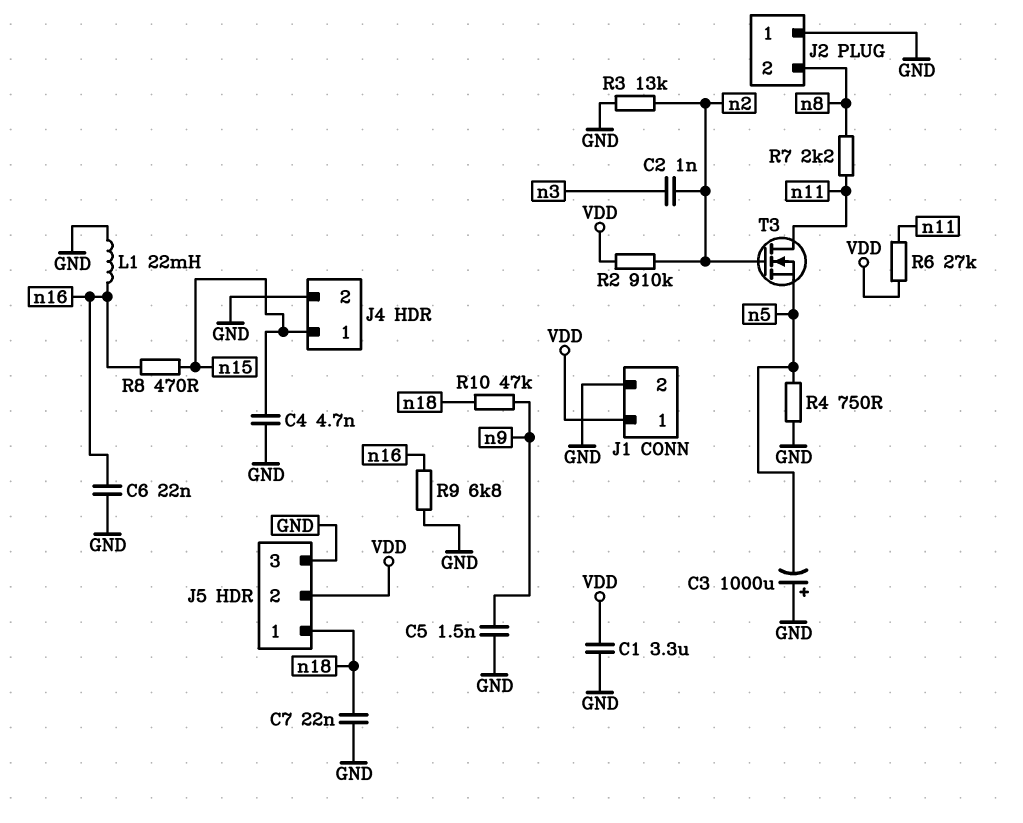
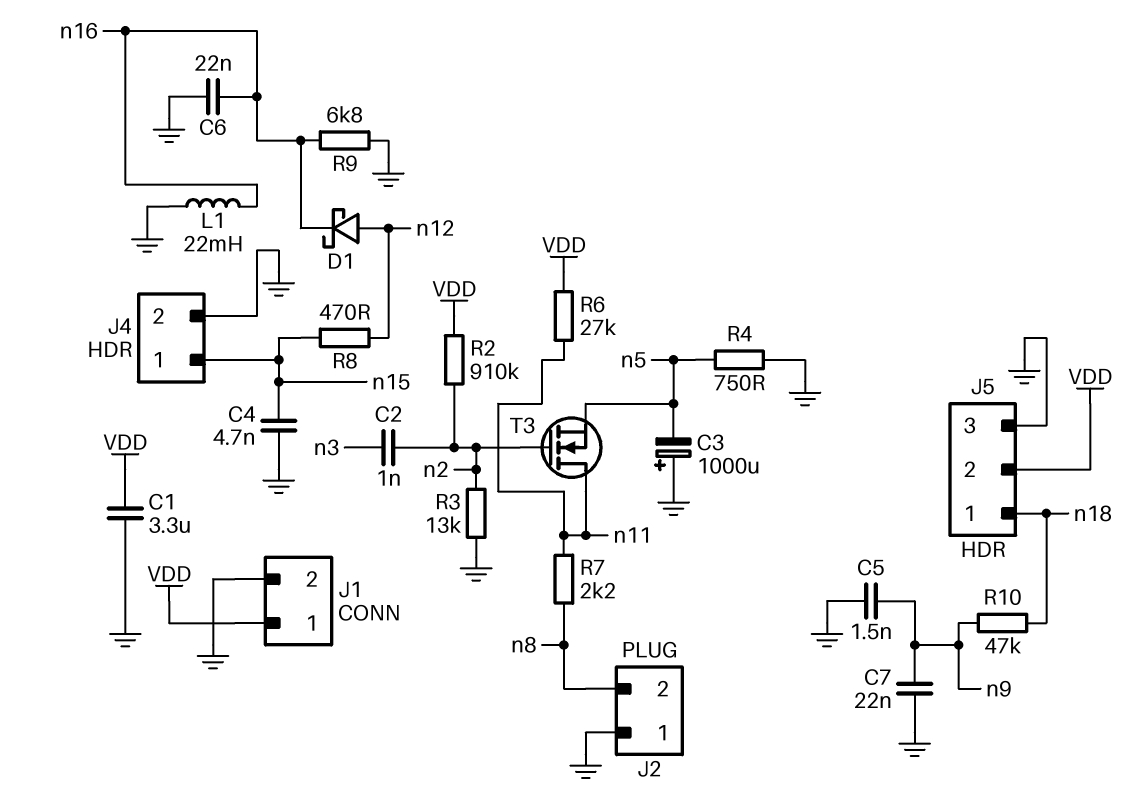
C7: 22nF (GND, n18) -> 22nF (GND, n9)
D1: none -> schottky (A n12, K n16)
R8: 470 (n15, n16) -> 470 (n12, n15)

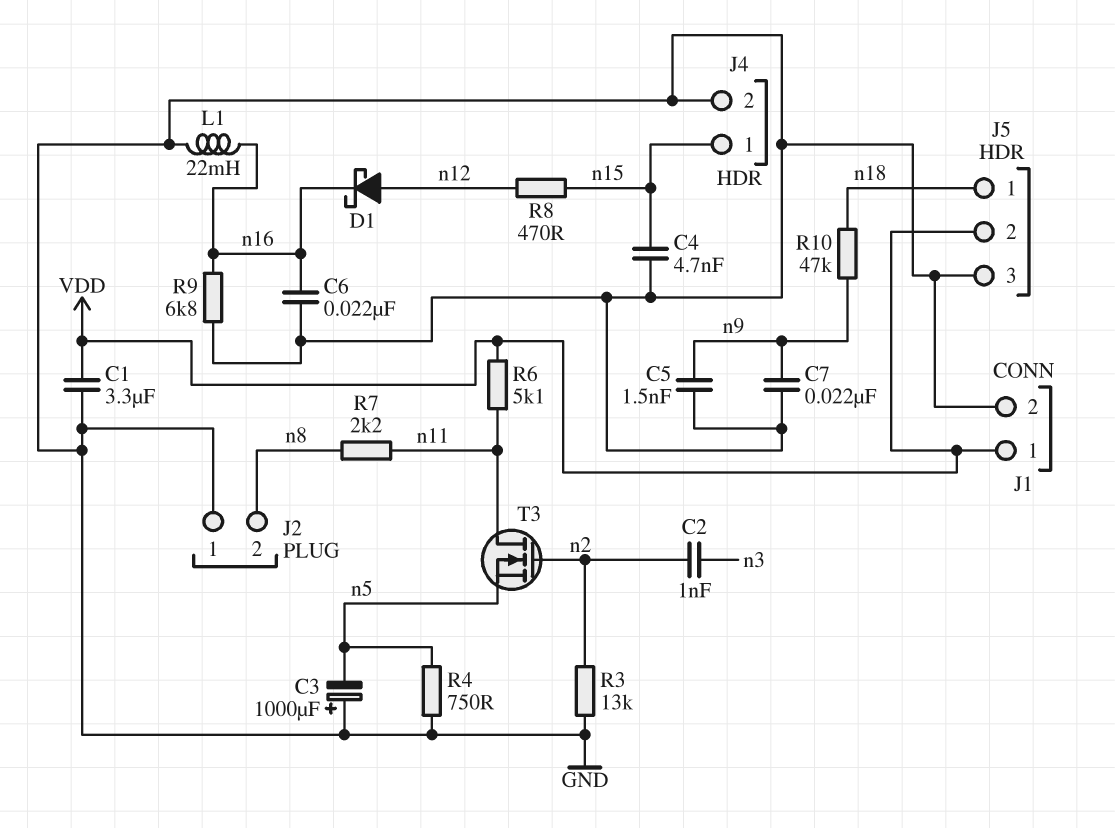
R2: 910k (VDD, n2) -> none
R6: 27k (VDD, n11) -> 5.1k (VDD, n11)

